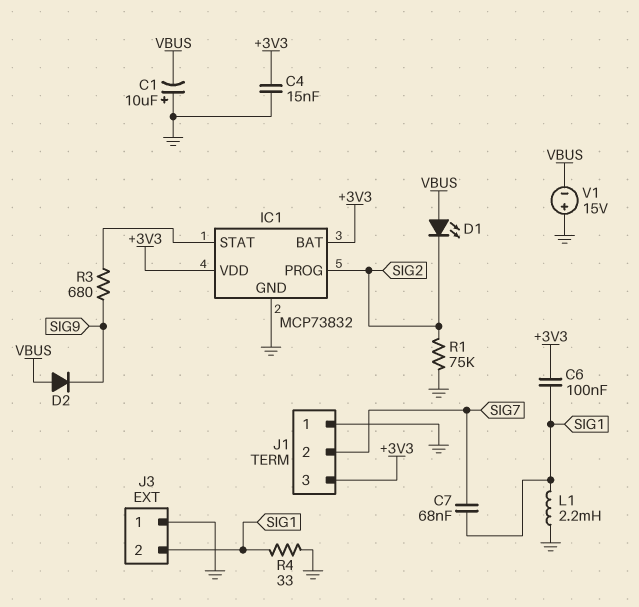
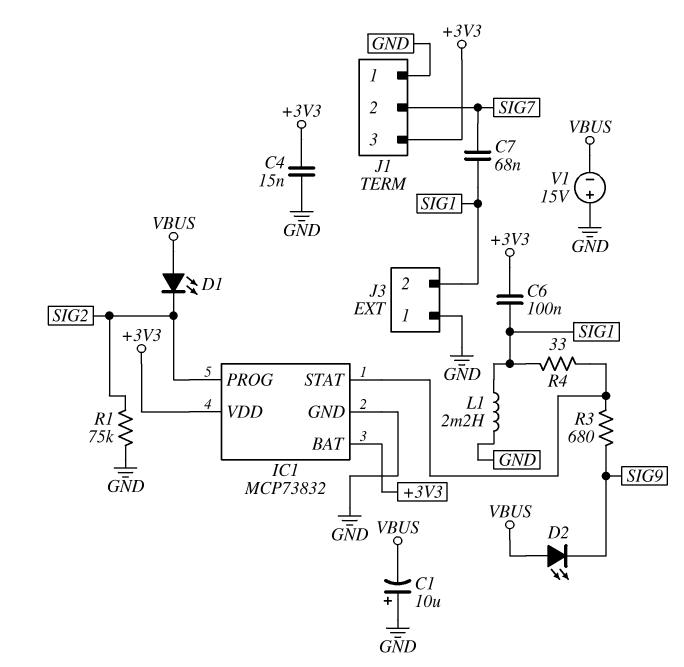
D2: diode (A VBUS, K SIG9) -> LED (A VBUS, K SIG9)
R4: 33 (GND, SIG1) -> 33 (IC1/STAT, SIG1)

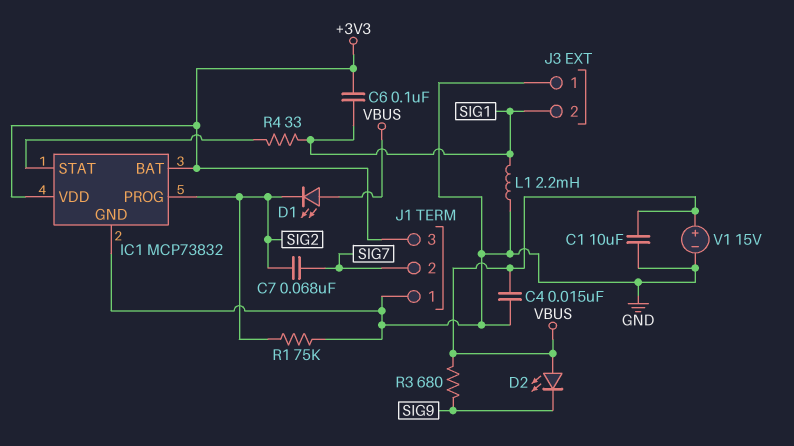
C1: 10uF (plus GND, minus VBUS) -> 10uF (GND, VBUS)
C4: 15nF (+3V3, GND) -> 15nF (GND, VBUS)
C7: 68nF (SIG1, SIG7) -> 68nF (SIG2, SIG7)
R3: 680 (IC1/STAT, SIG9) -> 680 (SIG9, VBUS)
V1: 15V (plus GND, minus VBUS) -> 15V (plus VBUS, minus GND)

